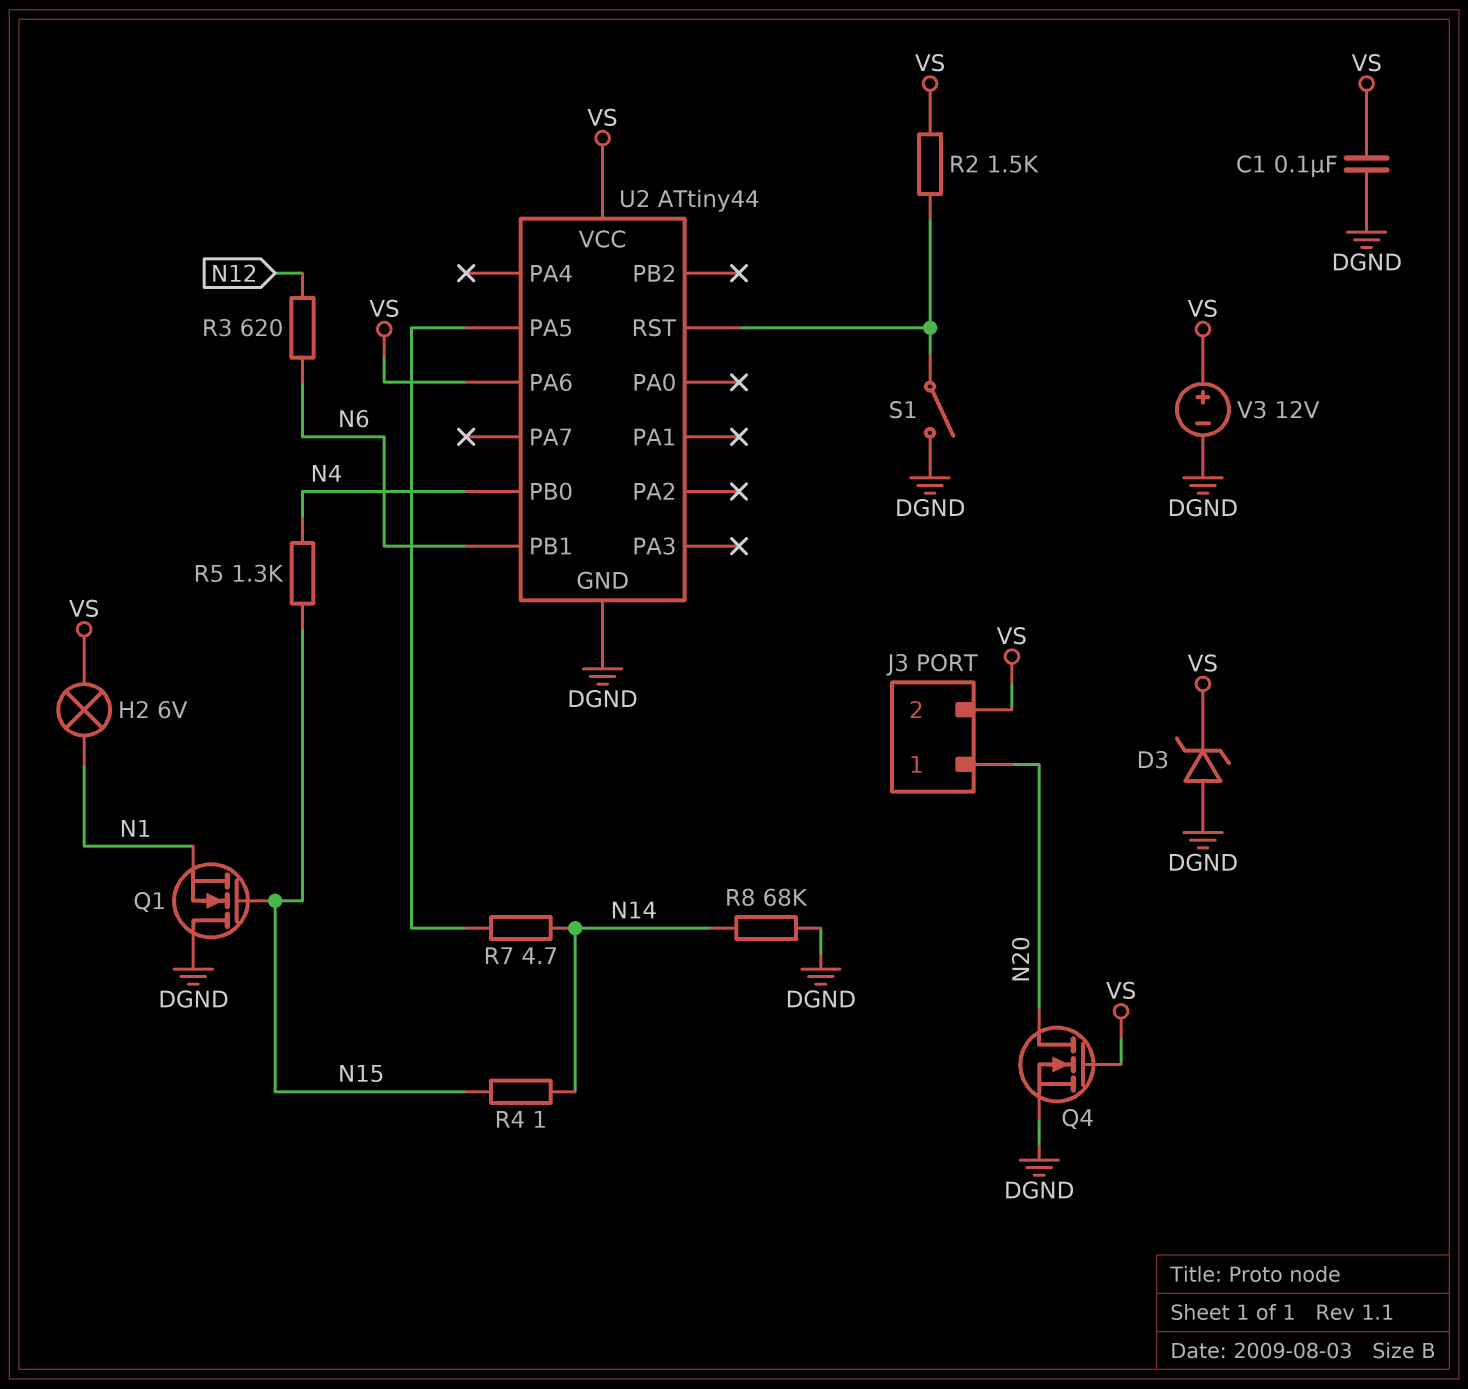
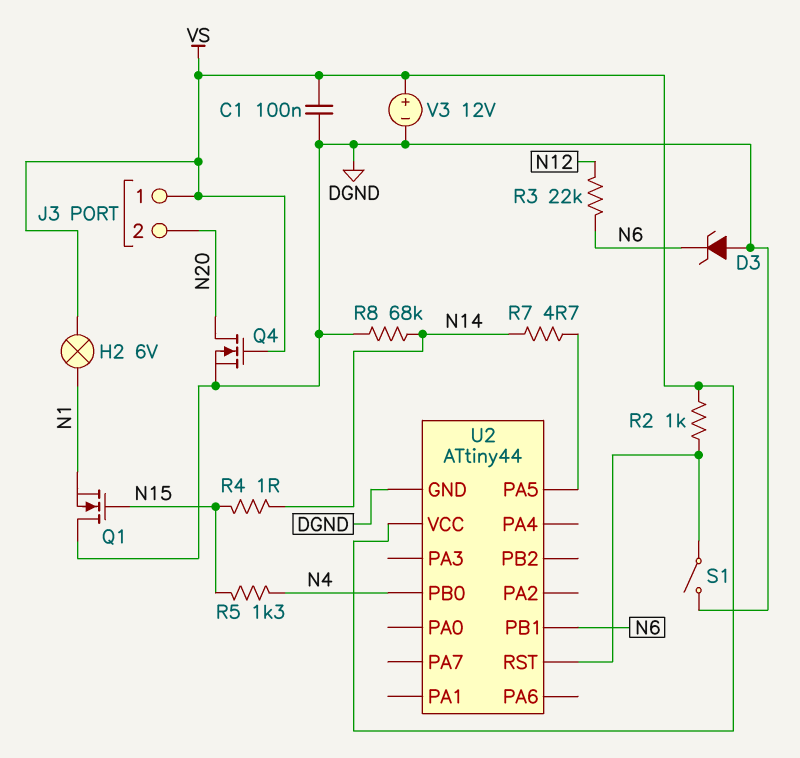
D3: zener (A DGND, K VS) -> zener (A DGND, K N6)
J3 pin 1: N20 -> VS
J3 pin 2: VS -> N20
R2: 1.5k (U2/RST, VS) -> 1k (U2/RST, VS)
R3: 620 (N6, N12) -> 22k (N6, N12)
U2 pin PA6: VS -> none

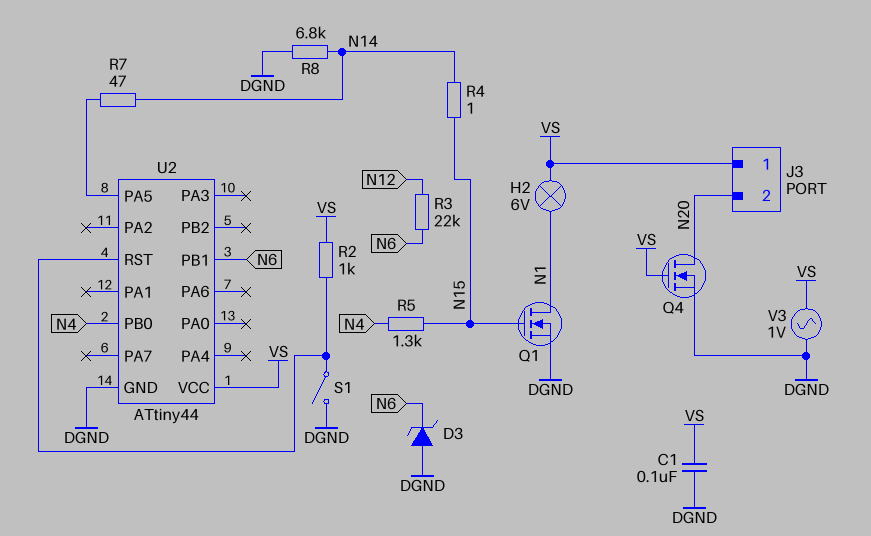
Q1: NMOS (G N15, D DGND, S N1) -> NMOS (G N15, D N1, S DGND)
R7: 4.7 (N14, U2/PA5) -> 47 (N14, U2/PA5)
R8: 68k (DGND, N14) -> 6.8k (DGND, N14)
V3: 12V (plus VS, minus DGND) -> AC 1V (DGND, VS)

